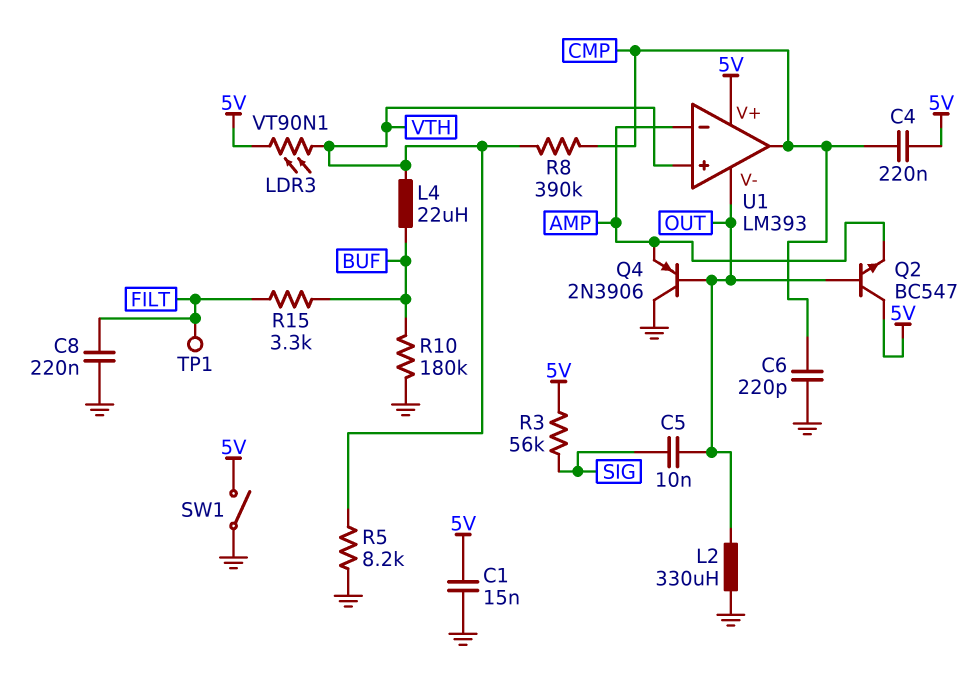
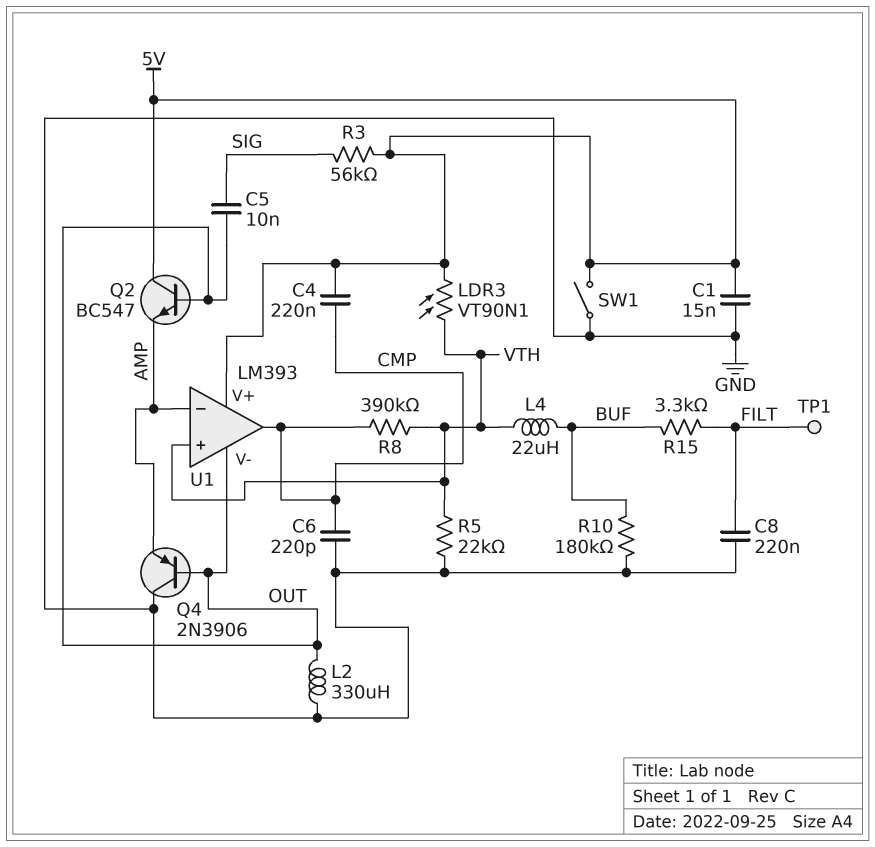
R5: 8.2k (GND, VTH) -> 22k (GND, VTH)

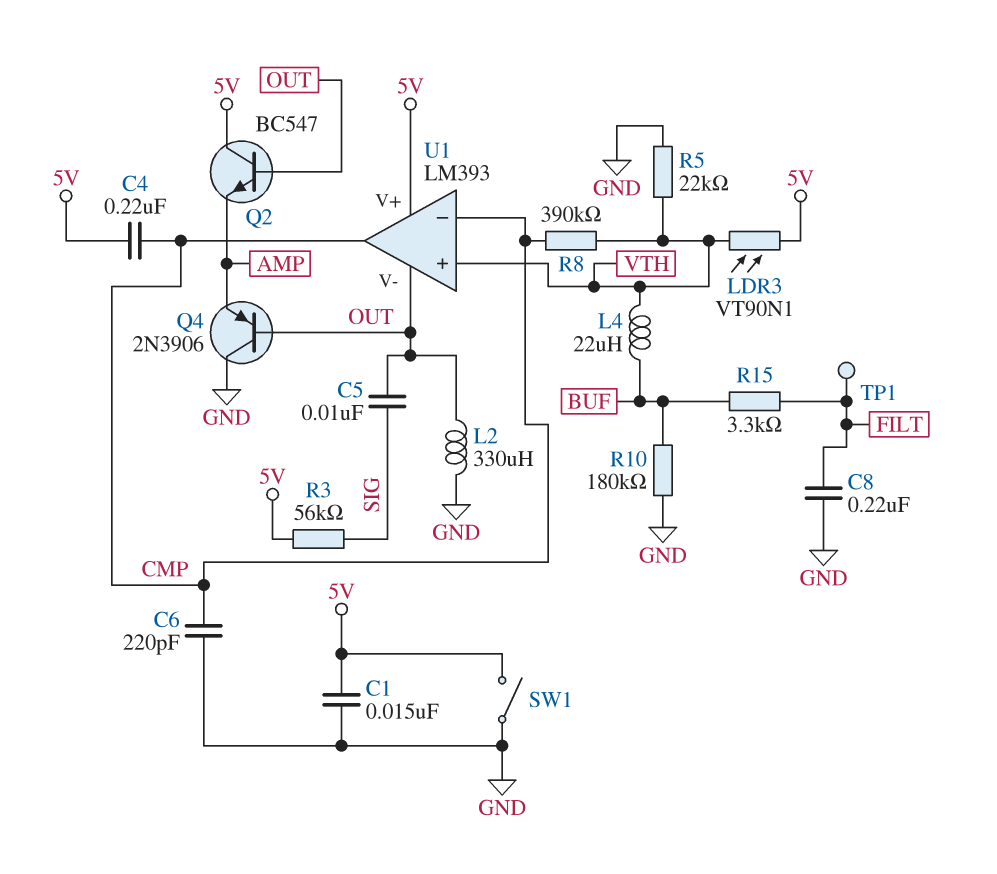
U1 pin in-: AMP -> CMP

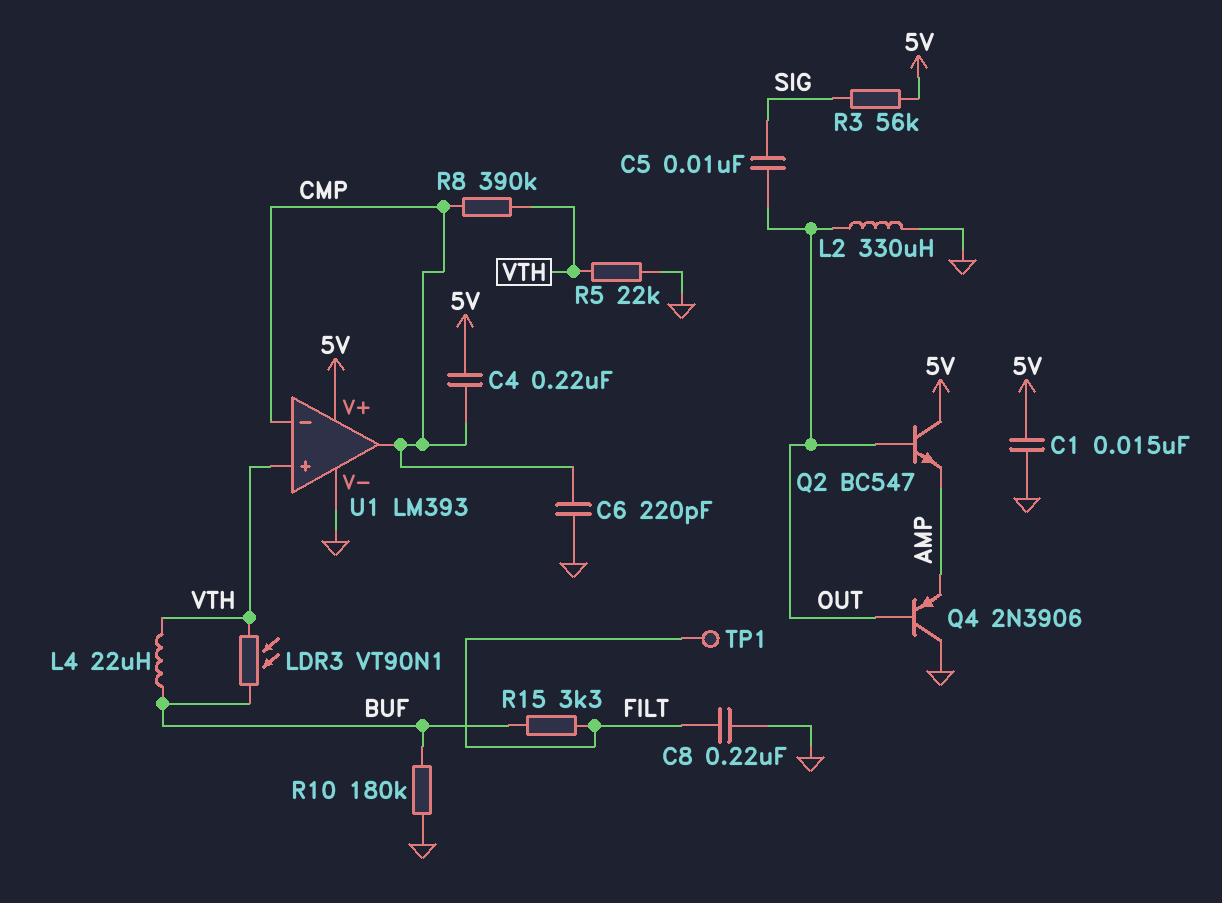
LDR3: VT90N1 (5V, VTH) -> VT90N1 (BUF, VTH)
SW1: switch (5V, GND) -> none
U1 pin V-: OUT -> GND

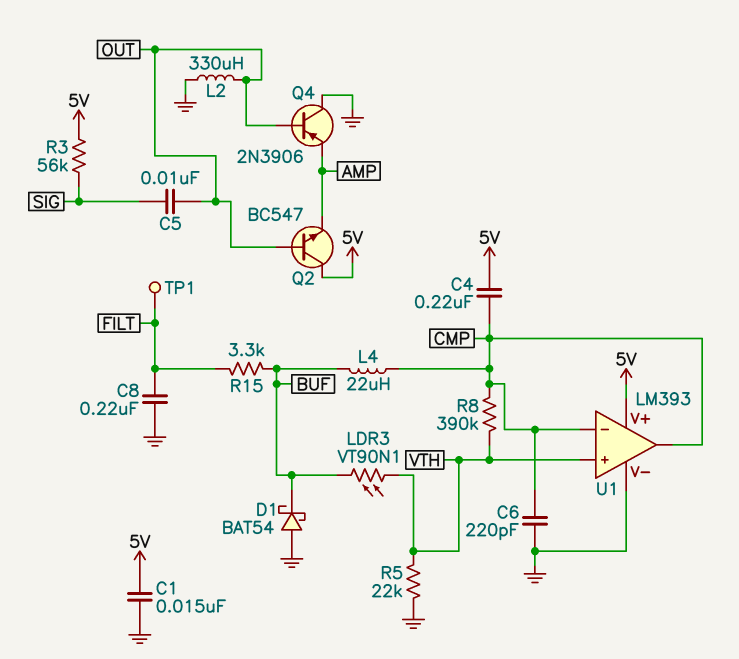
D1: none -> schottky BAT54 (A GND, K BUF)
L4: 22uH (BUF, VTH) -> 22uH (BUF, CMP)
R10: 180k (BUF, GND) -> none

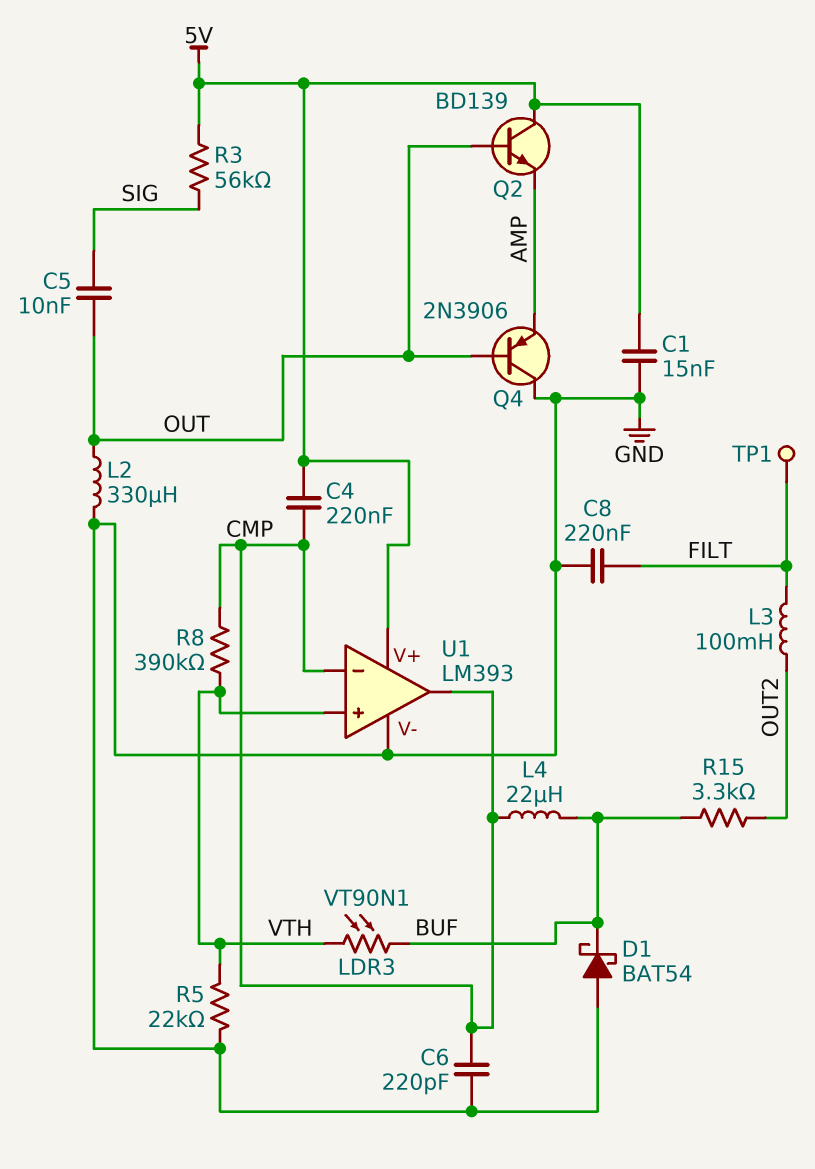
L3: none -> 100mH (FILT, OUT2)
Q2: NPN BC547 (B OUT, C 5V, E AMP) -> NPN BD139 (B OUT, C 5V, E AMP)
R15: 3.3k (BUF, FILT) -> 3.3k (BUF, OUT2)

